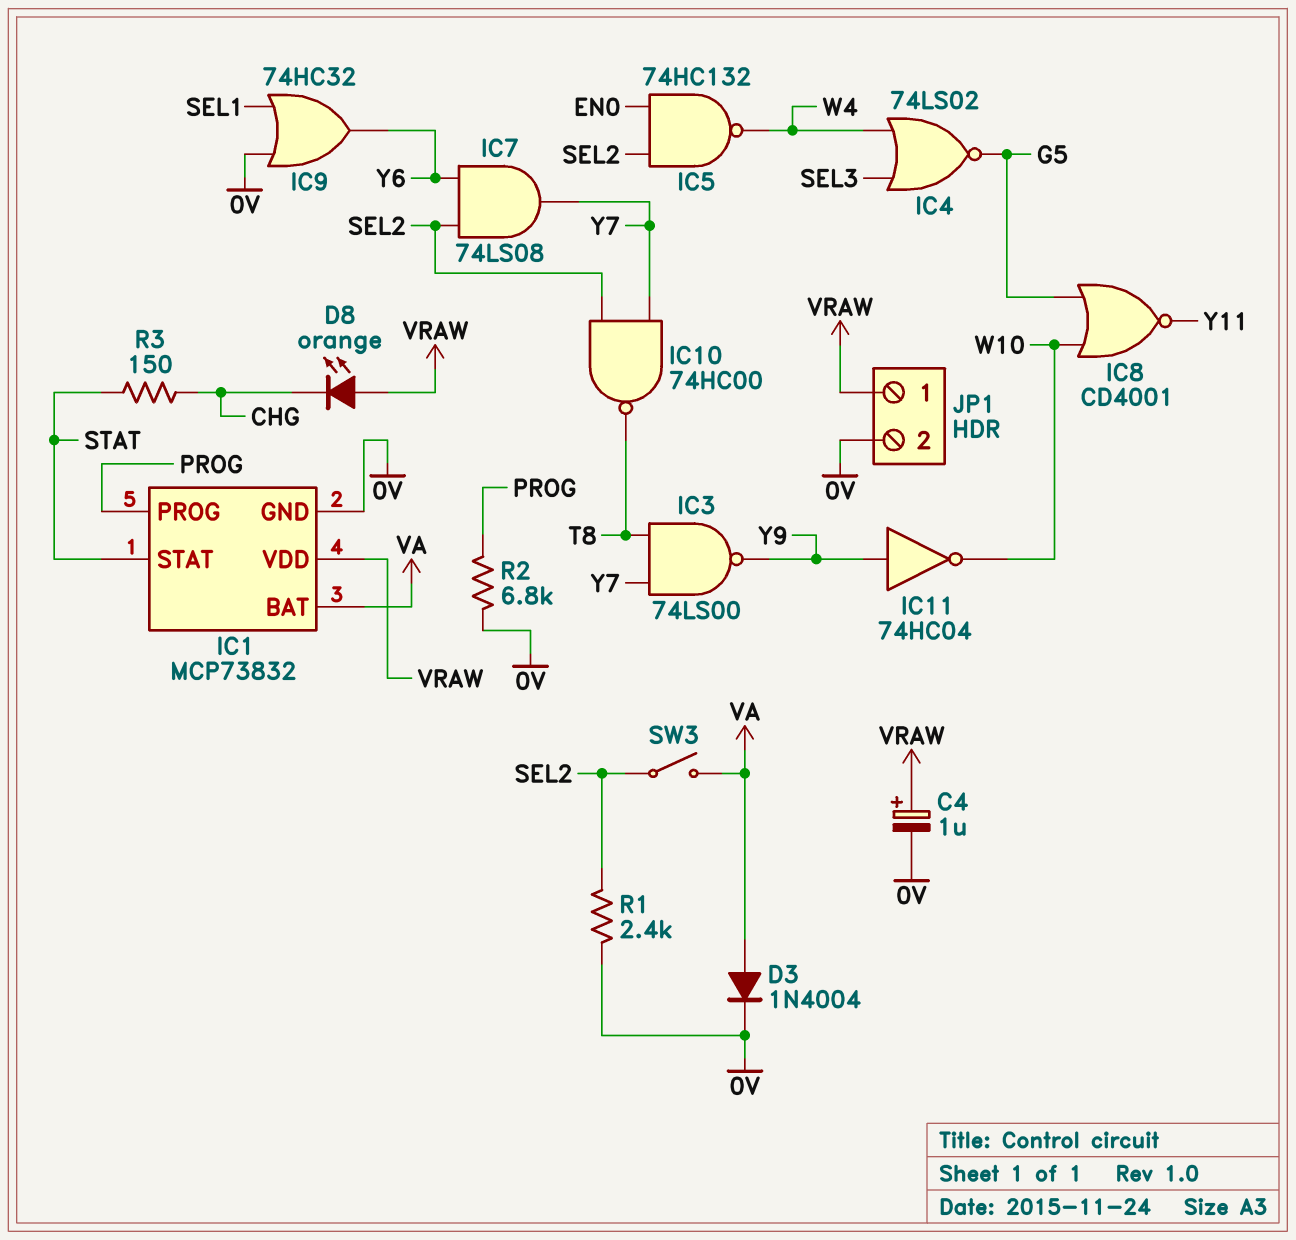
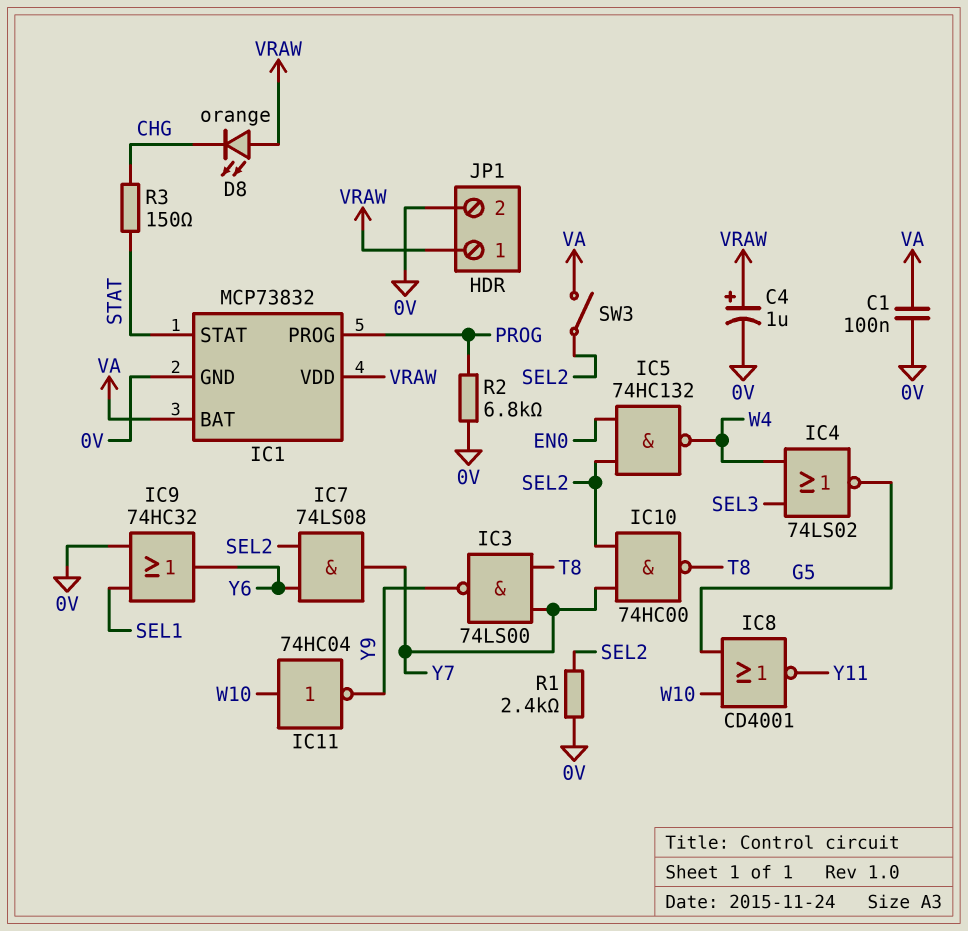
C1: none -> 100nF (0V, VA)
D3: diode 1N4004 (A VA, K 0V) -> none
IC11: NOT 74HC04 (in Y9, out W10) -> NOT 74HC04 (in W10, out Y9)

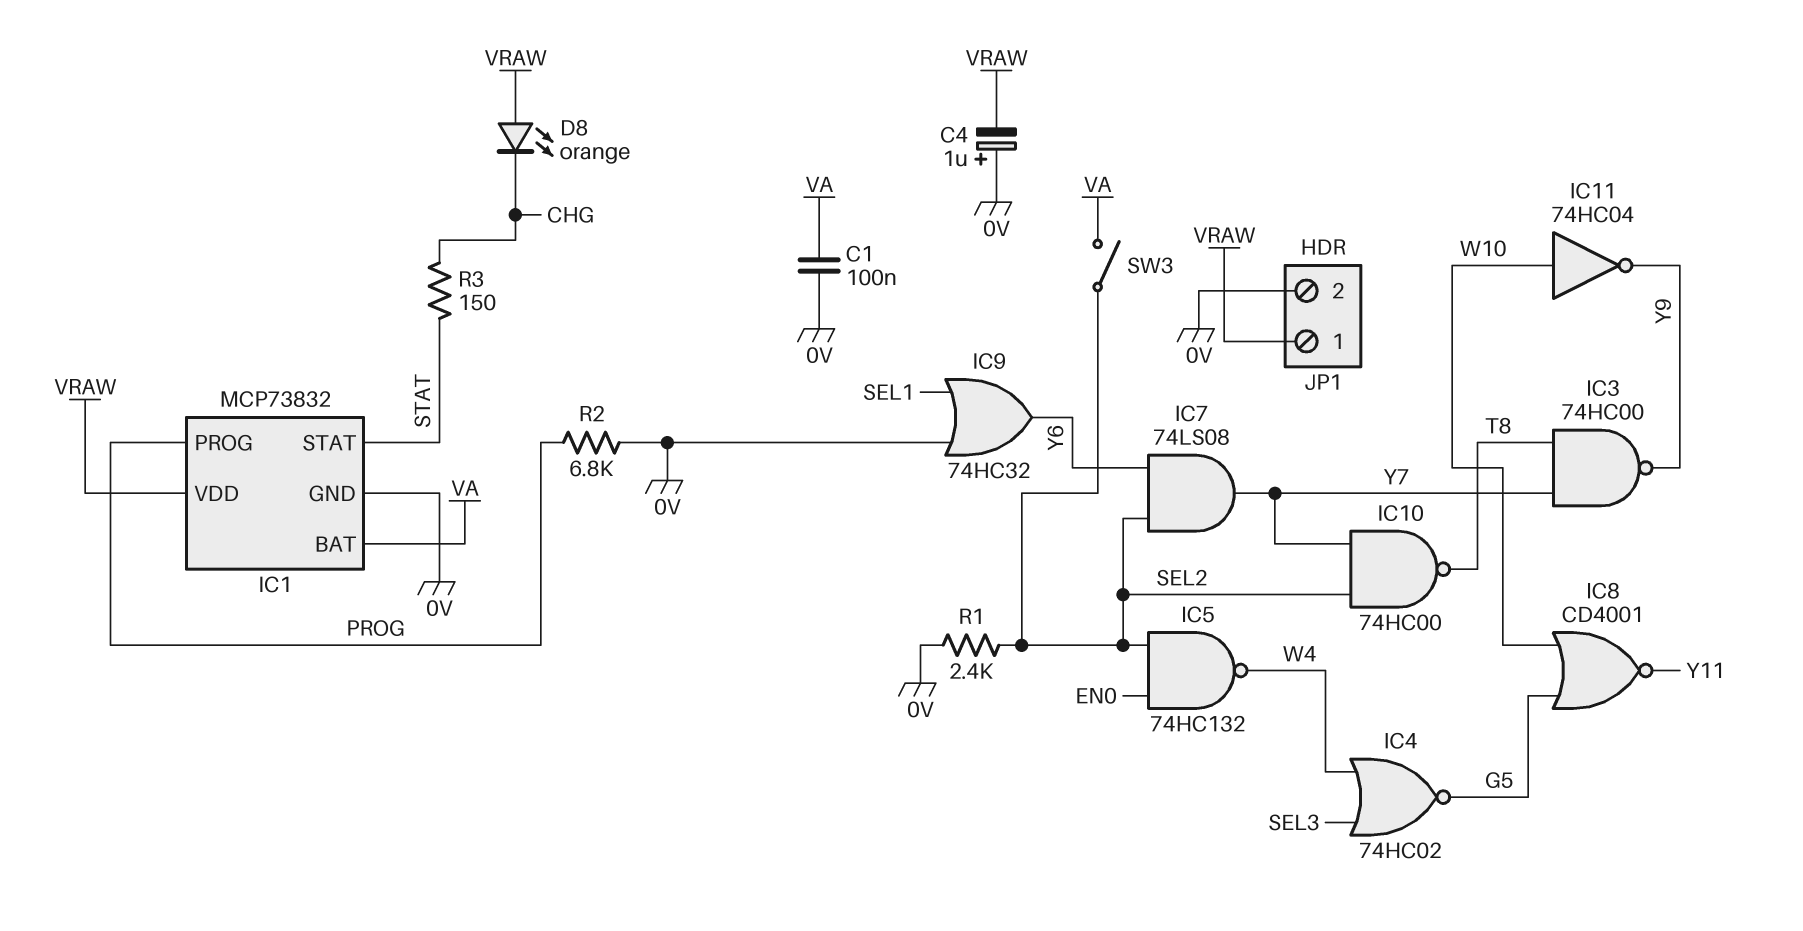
C4: 1uF (plus VRAW, minus 0V) -> 1uF (plus 0V, minus VRAW)
IC3: NAND 74LS00 (in T8, in Y7, out Y9) -> NAND 74HC00 (in T8, in Y7, out Y9)
IC4: NOR 74LS02 (in SEL3, in W4, out G5) -> NOR 74HC02 (in SEL3, in W4, out G5)

